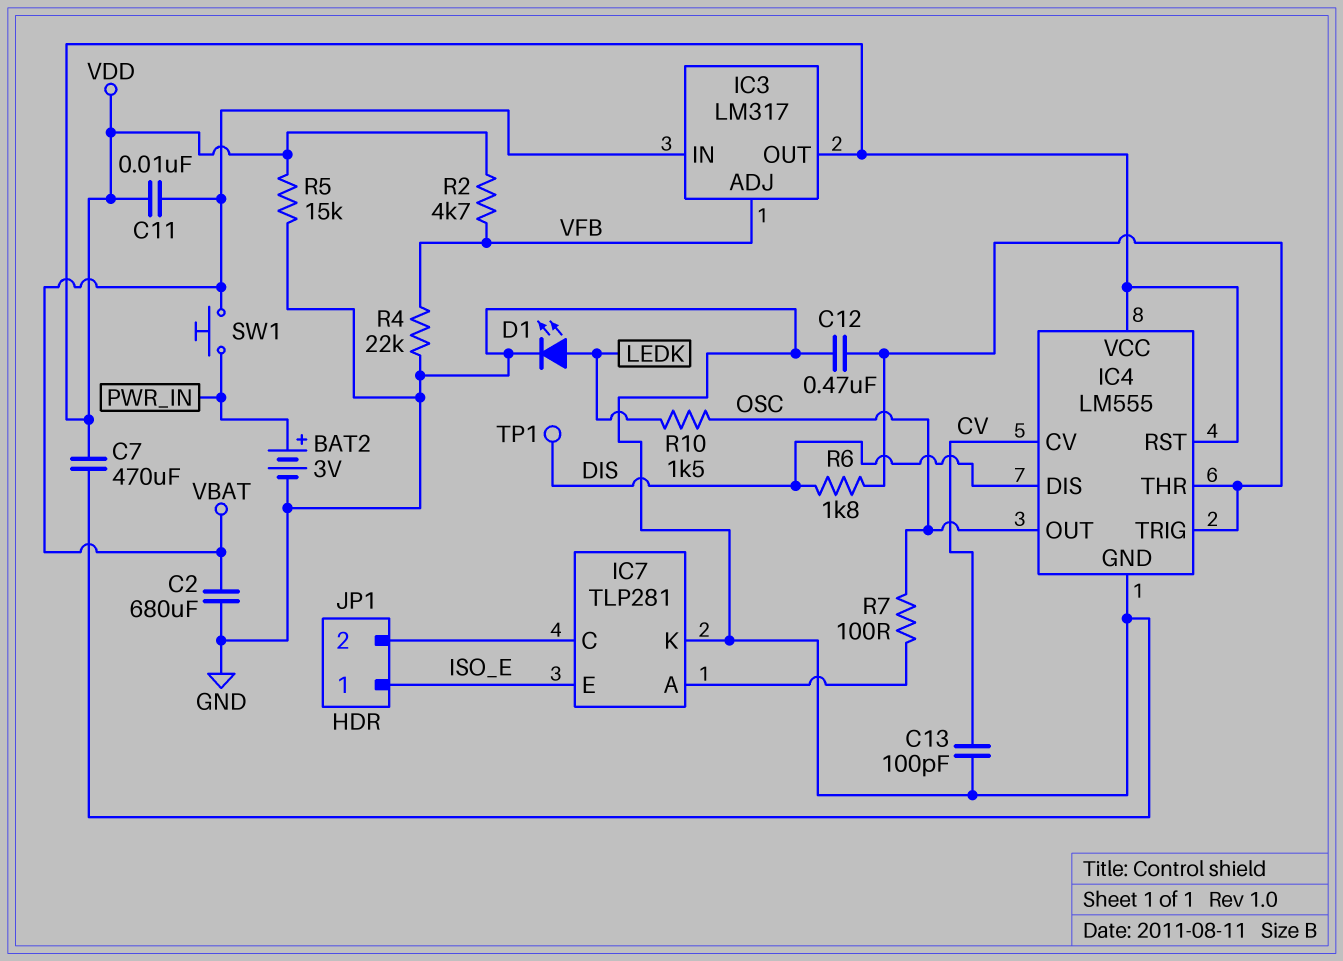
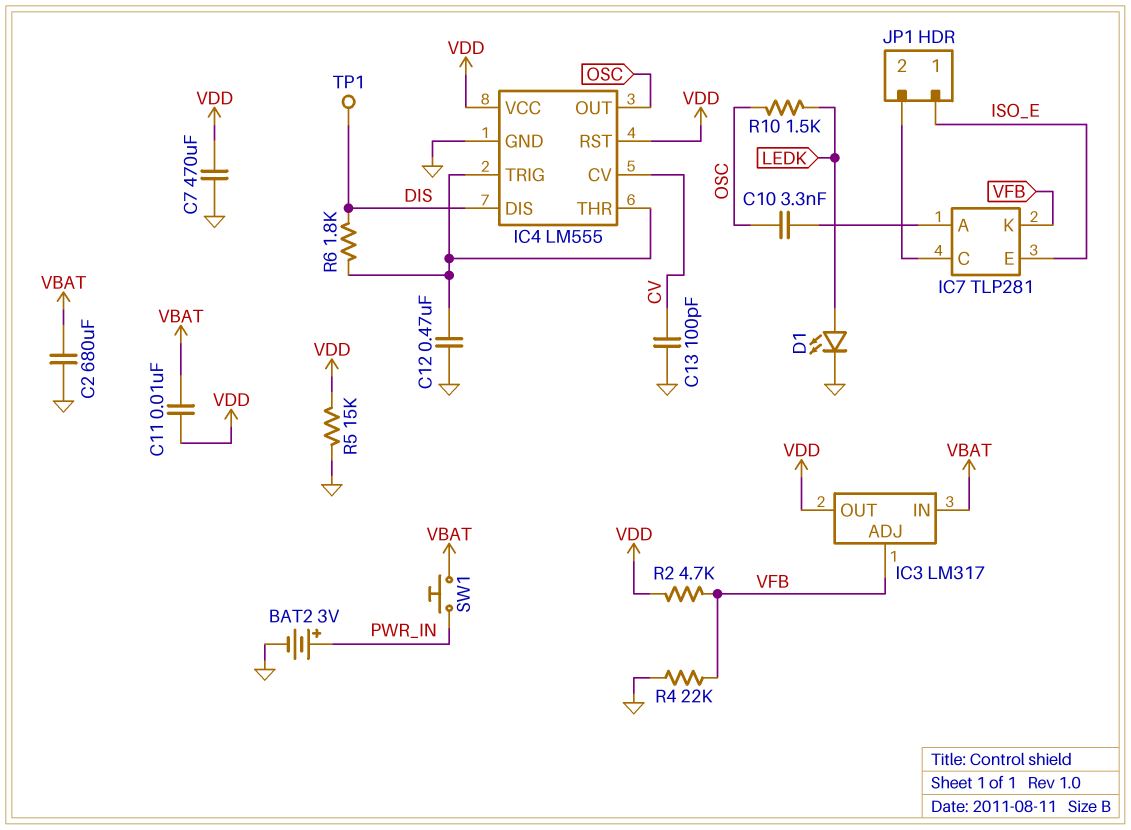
C10: none -> 3.3nF (IC7/A, OSC)
IC7 pin K: GND -> VFB
R7: 100 (IC7/A, OSC) -> none

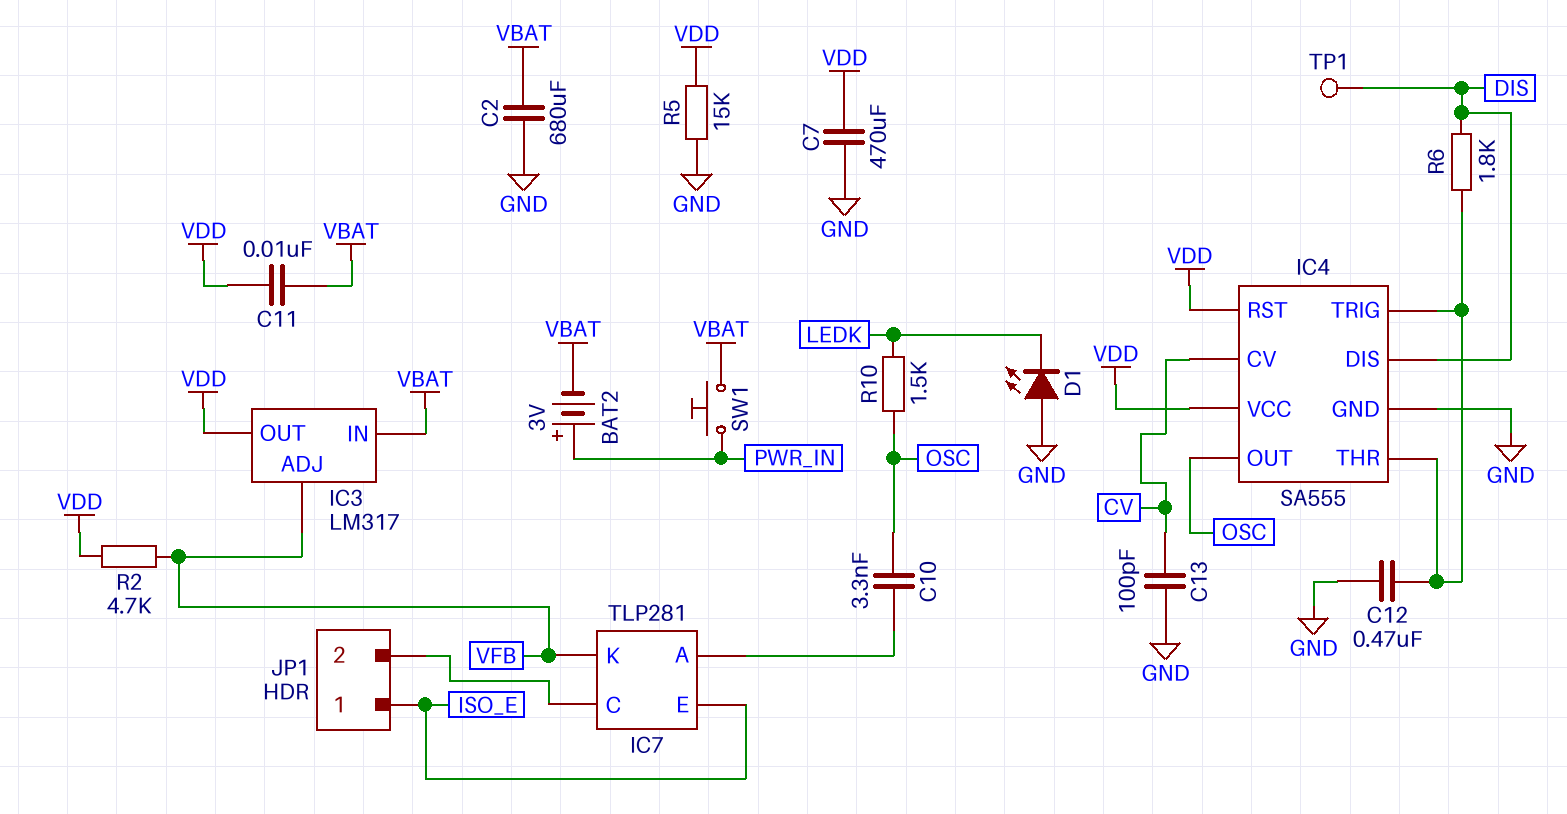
BAT2: 3V (plus PWR_IN, minus GND) -> 3V (plus PWR_IN, minus VBAT)
D1: LED (A LEDK, K GND) -> LED (A GND, K LEDK)
IC4: LM555 -> SA555
R4: 22k (GND, VFB) -> none

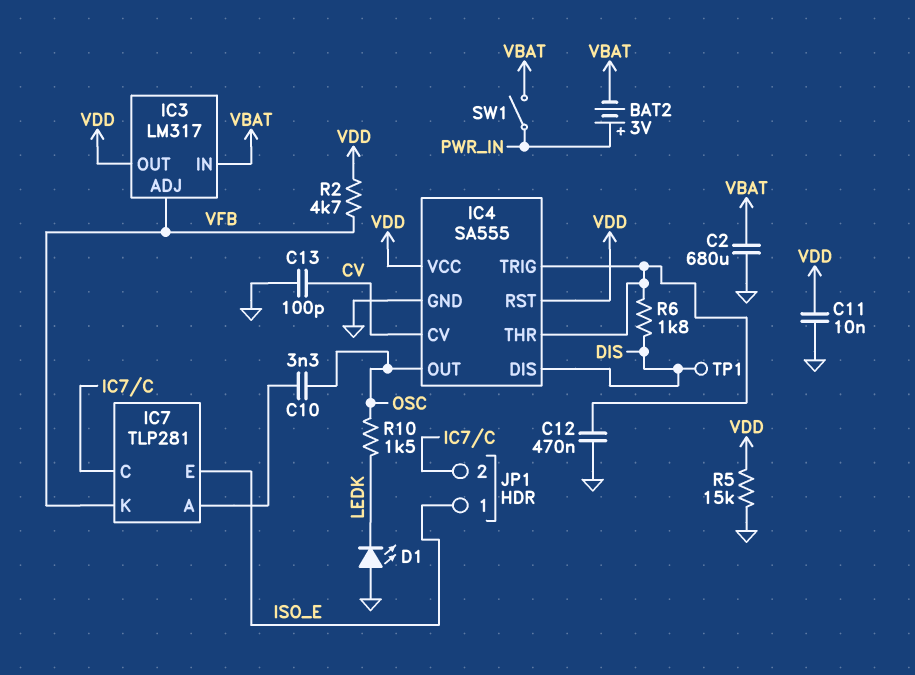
C7: 470uF (GND, VDD) -> none
C11: 10nF (VBAT, VDD) -> 10nF (GND, VDD)
SW1: button (PWR_IN, VBAT) -> switch (PWR_IN, VBAT)

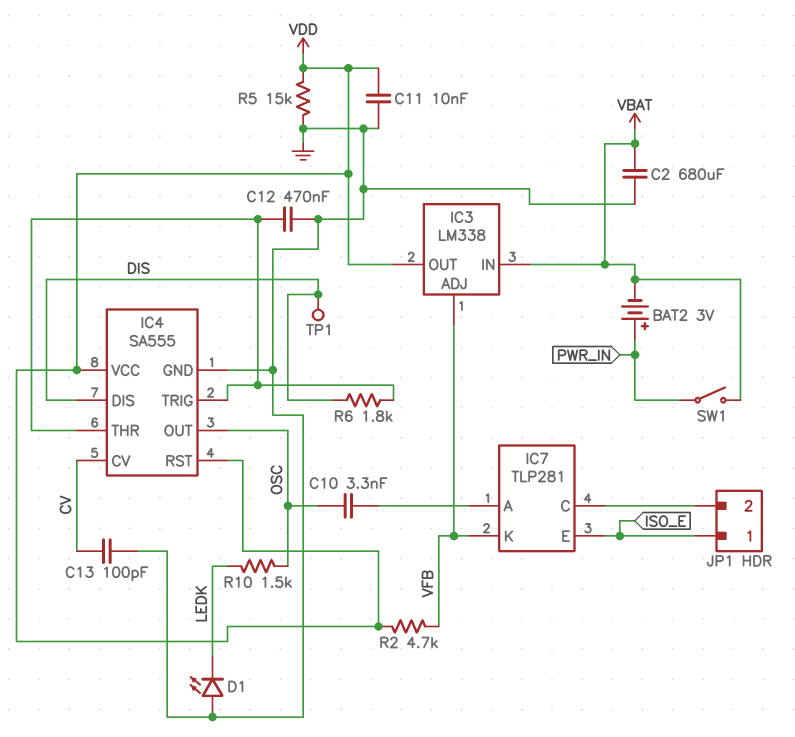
IC3: LM317 -> LM338

